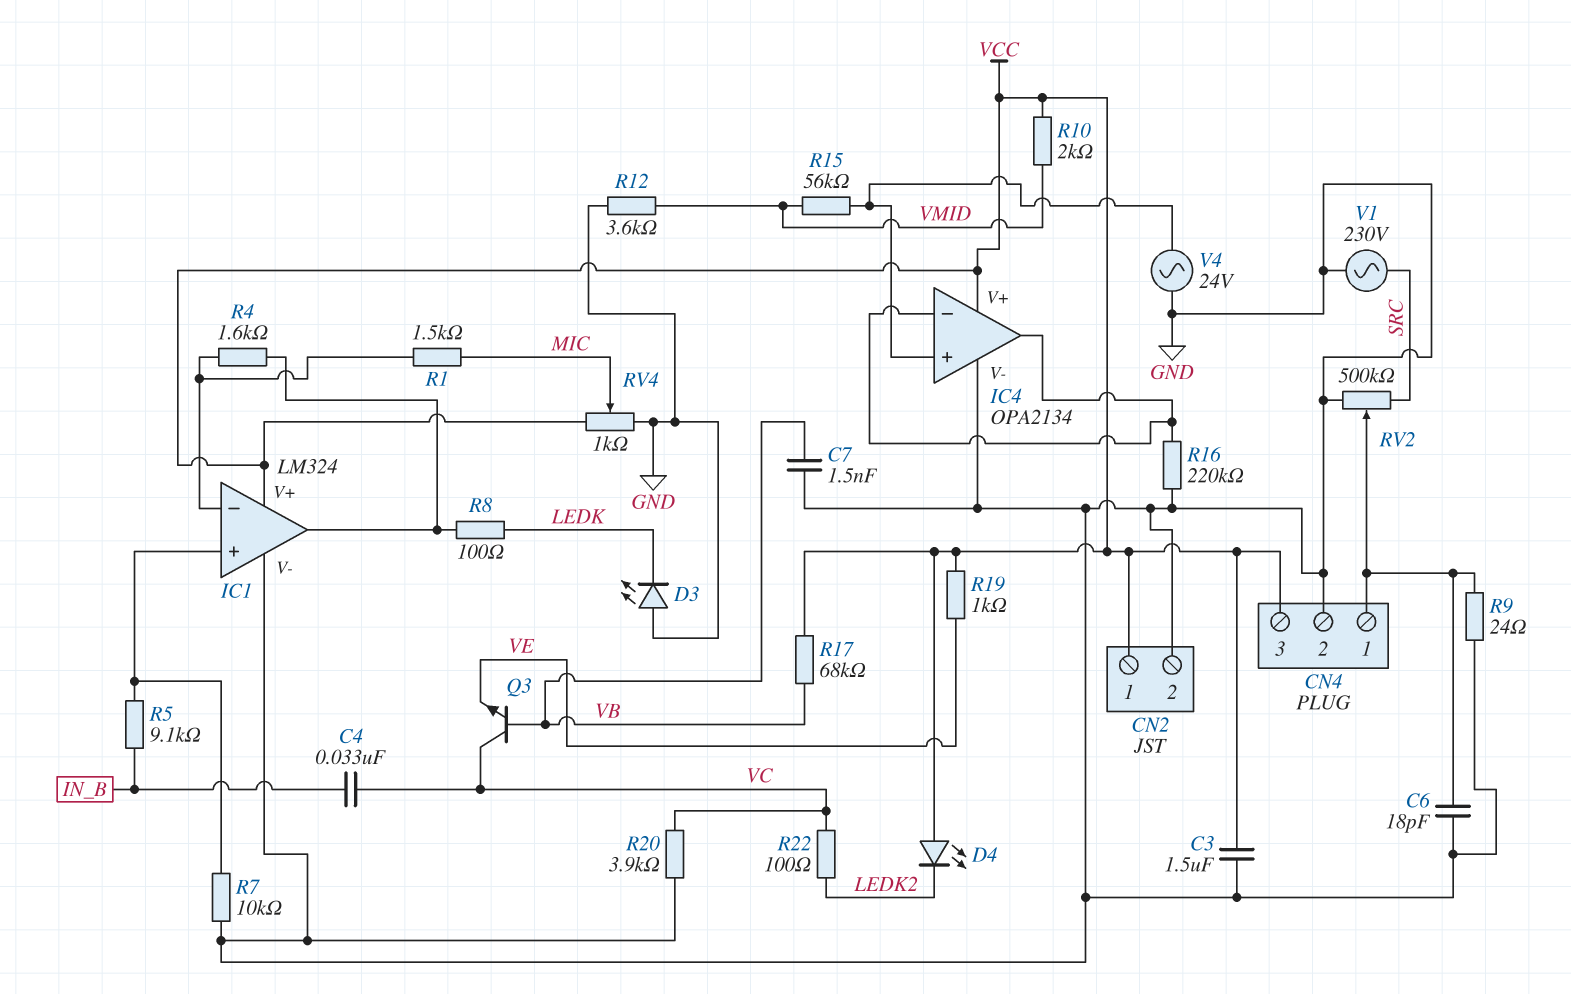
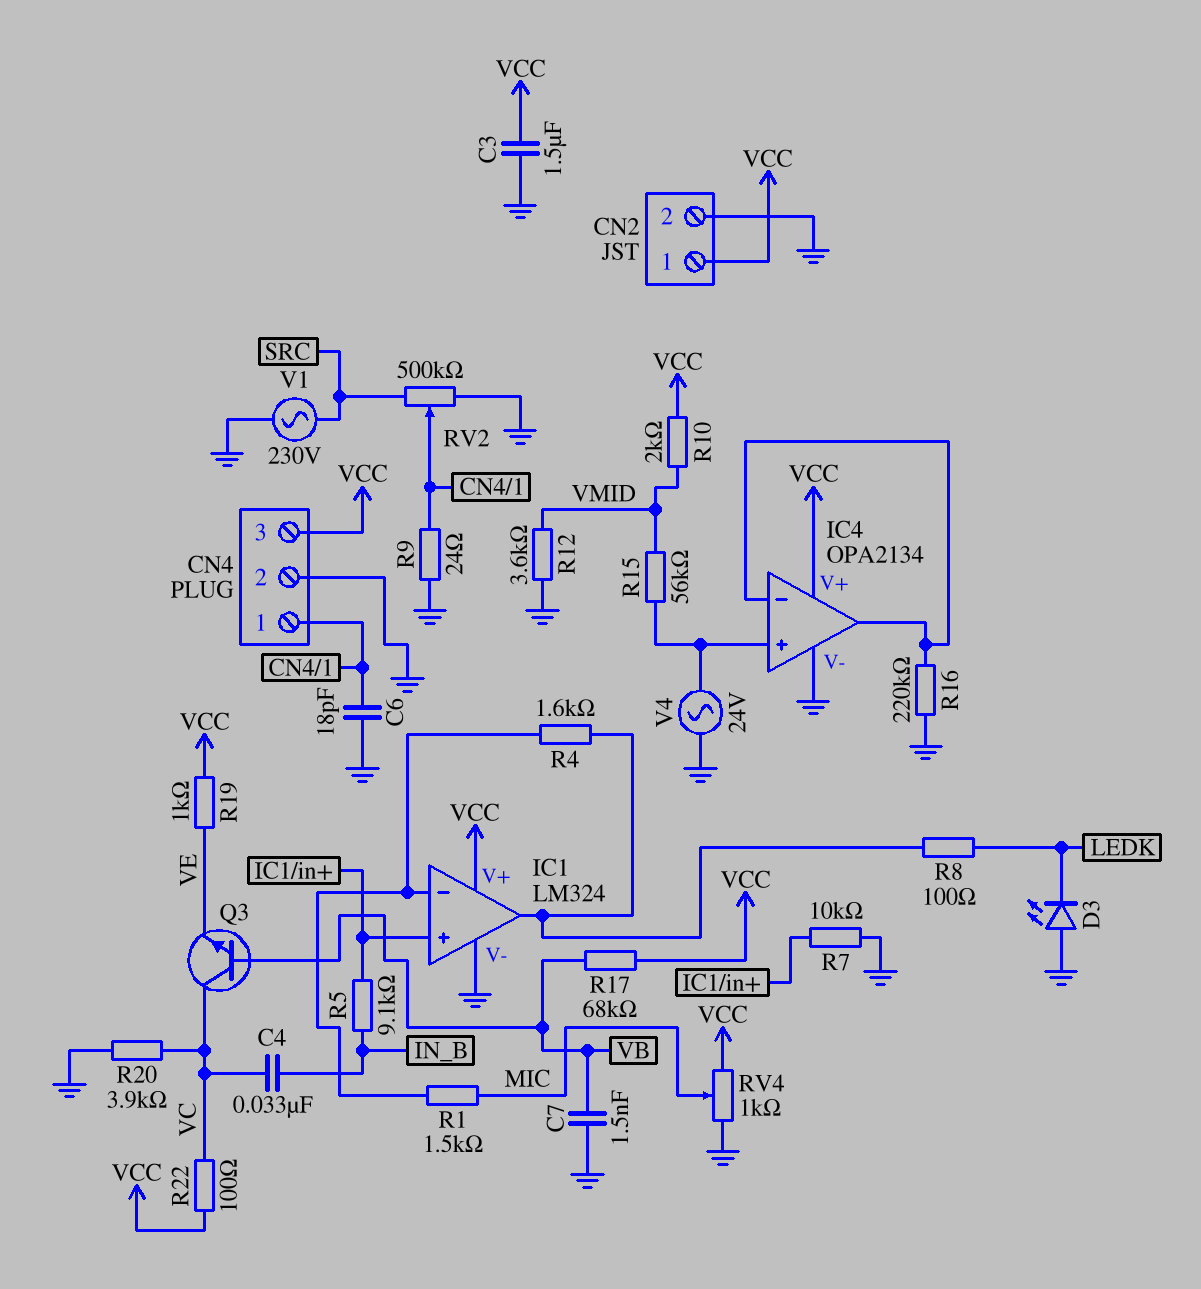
D4: LED (A VCC, K LEDK2) -> none
R22: 100 (LEDK2, VC) -> 100 (VC, VCC)

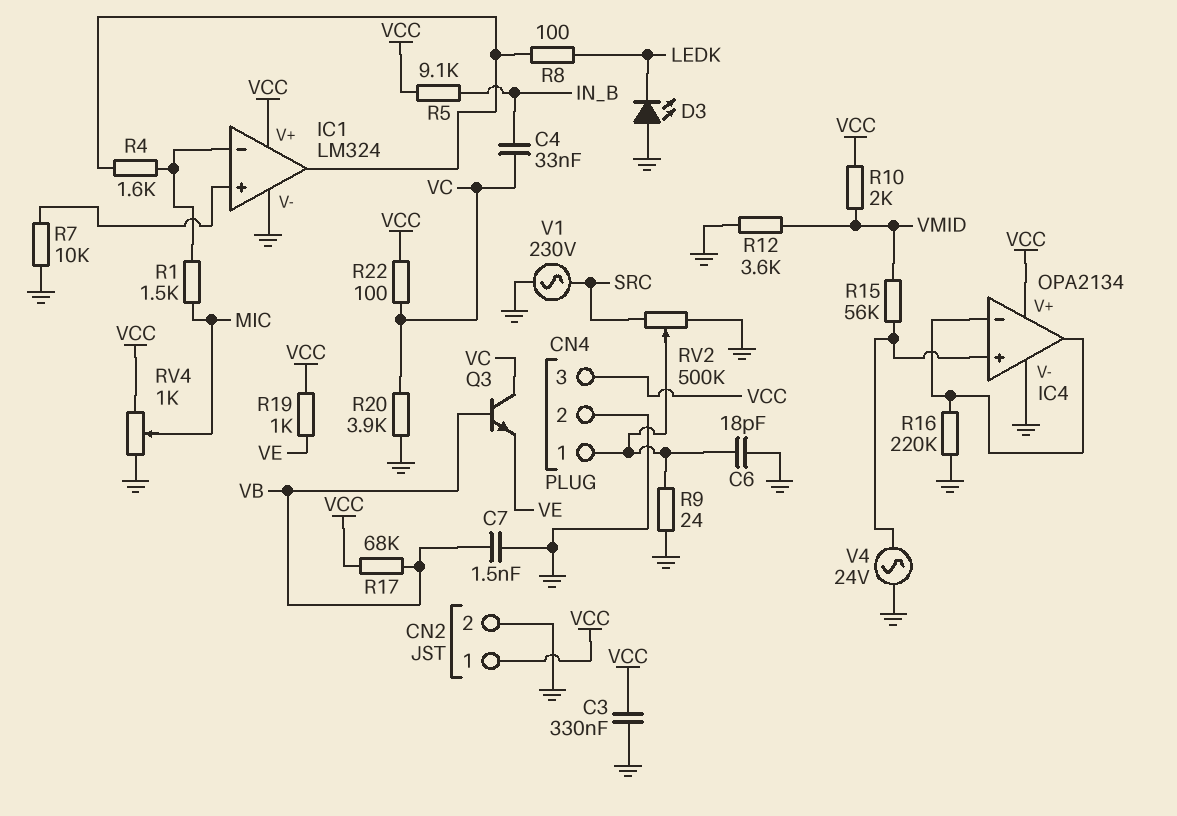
C3: 1.5uF (GND, VCC) -> 330nF (GND, VCC)
R5: 9.1k (IC1/in+, IN_B) -> 9.1k (IN_B, VCC)

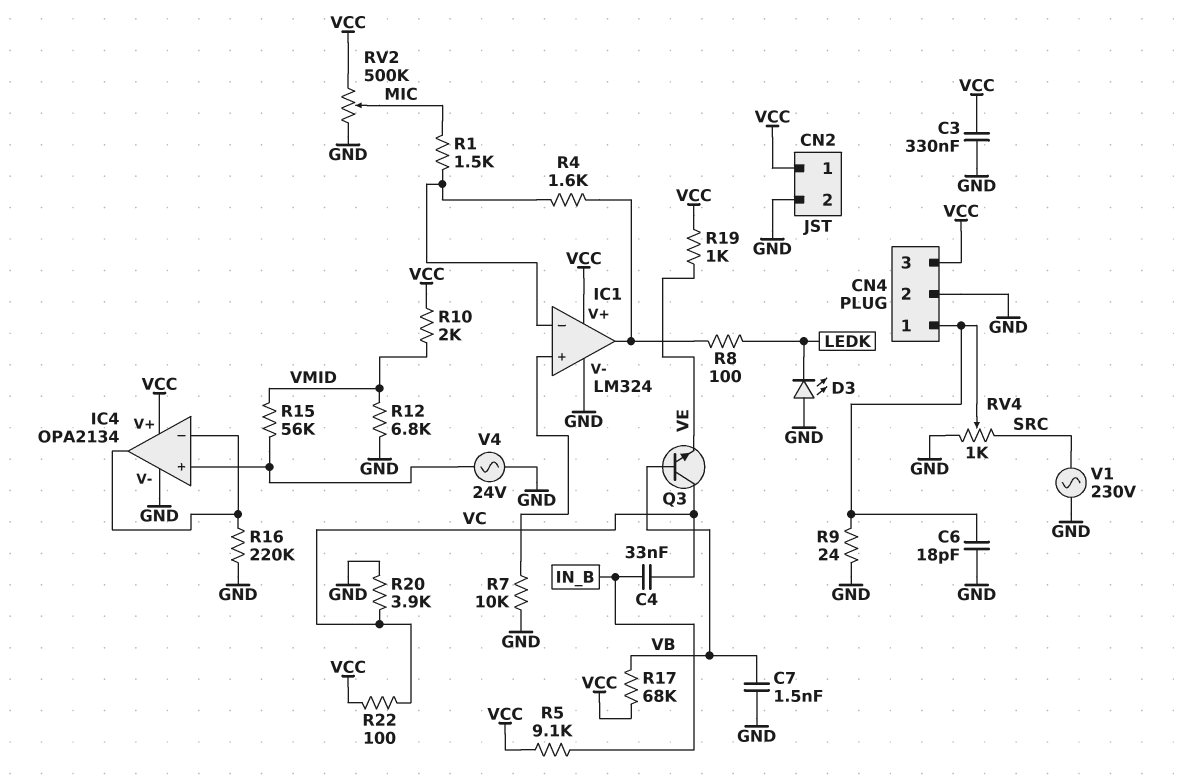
R12: 3.6k (GND, VMID) -> 6.8k (GND, VMID)
RV2: 500k (GND, SRC, wiper CN4/1) -> 500k (GND, VCC, wiper MIC)
RV4: 1k (GND, VCC, wiper MIC) -> 1k (GND, SRC, wiper CN4/1)

